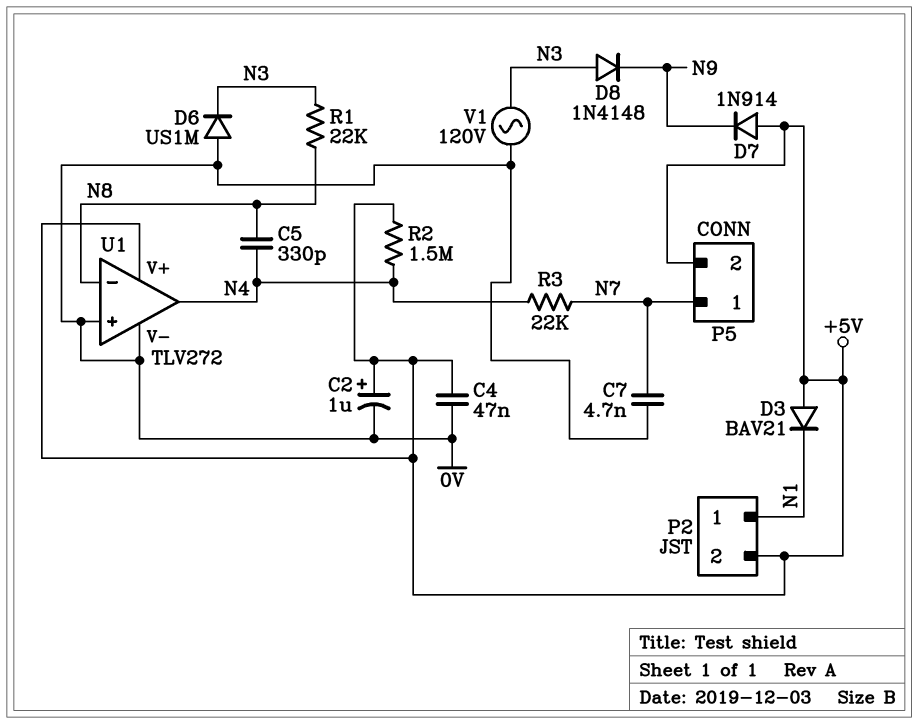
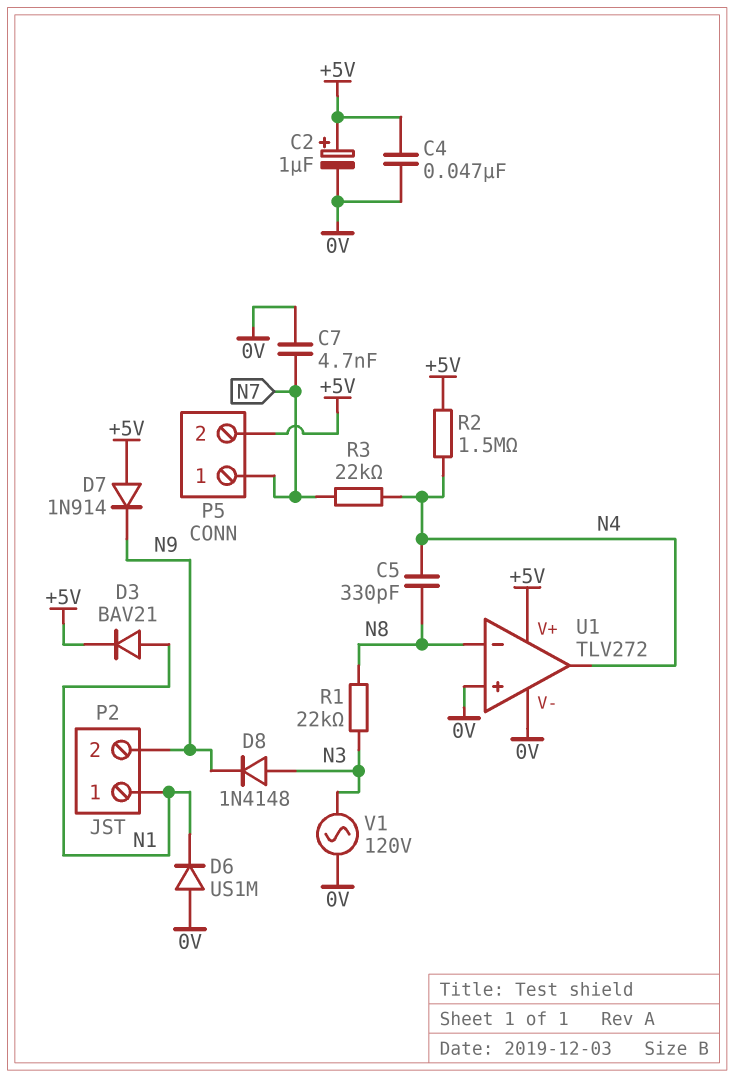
D3: diode BAV21 (A +5V, K N1) -> diode BAV21 (A N1, K +5V)
D6: diode US1M (A 0V, K N3) -> diode US1M (A 0V, K N1)
P2 pin 2: +5V -> N9

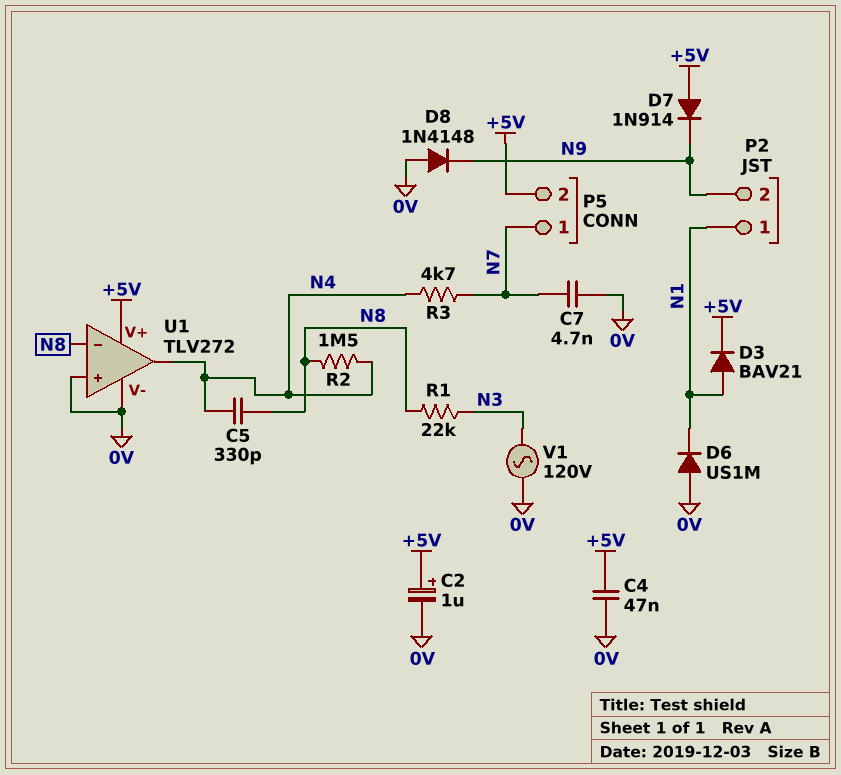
D8: diode 1N4148 (A N3, K N9) -> diode 1N4148 (A 0V, K N9)
R2: 1.5M (+5V, N4) -> 1.5M (N4, N8)
R3: 22k (N4, N7) -> 4.7k (N4, N7)

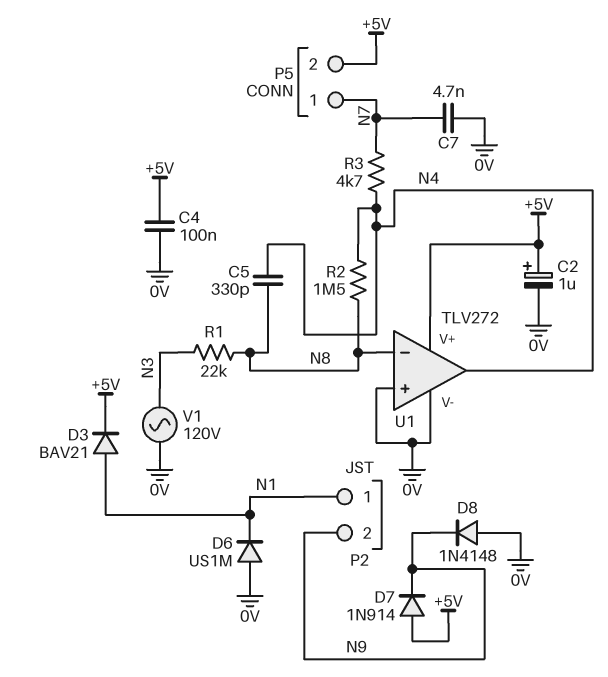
C4: 47nF (+5V, 0V) -> 100nF (+5V, 0V)

